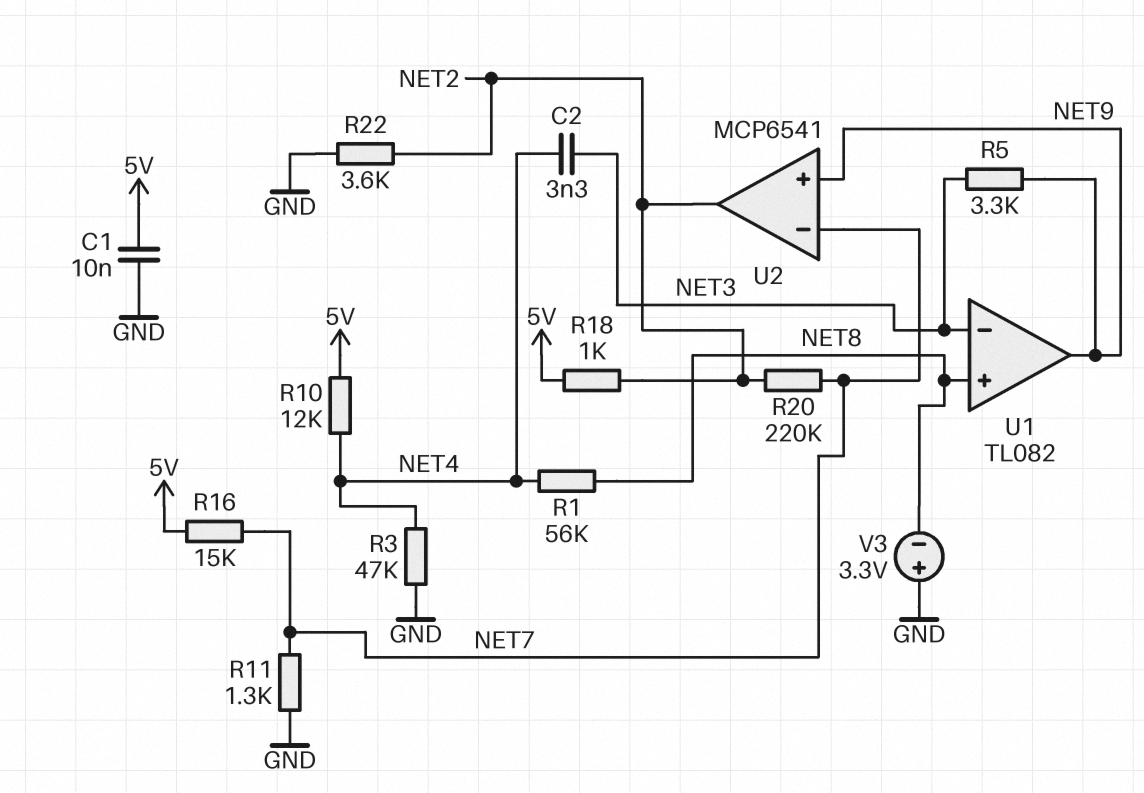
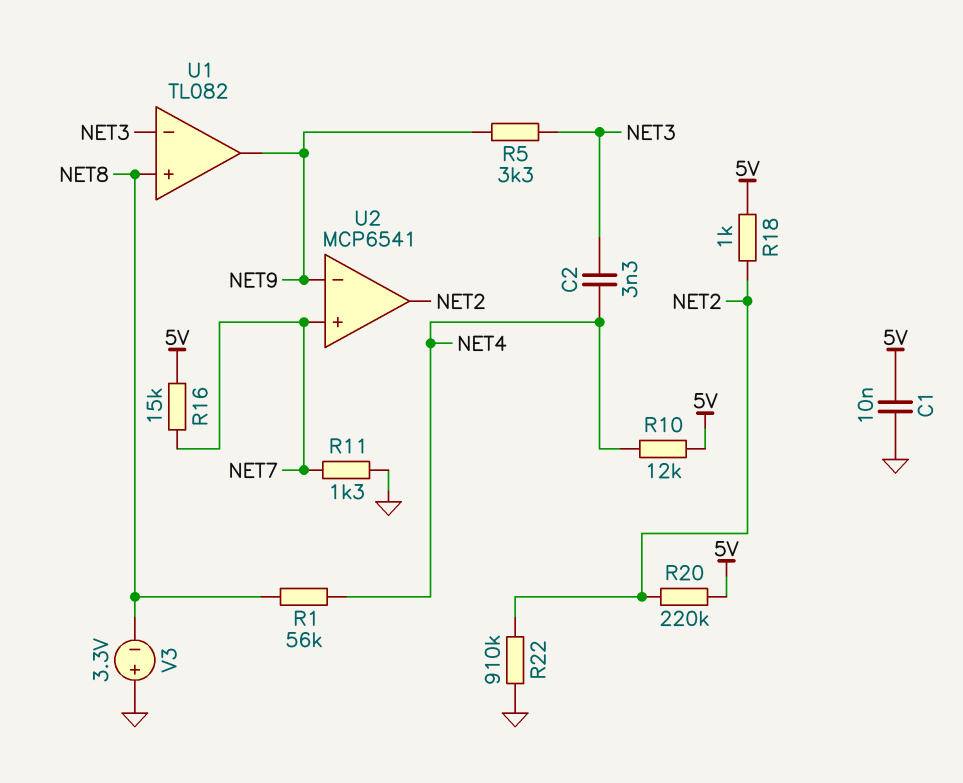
R3: 47k (GND, NET4) -> none
R20: 220k (NET2, NET7) -> 220k (5V, NET2)
R22: 3.6k (GND, NET2) -> 910k (GND, NET2)
U2 pin in+: NET9 -> NET7
U2 pin in-: NET7 -> NET9

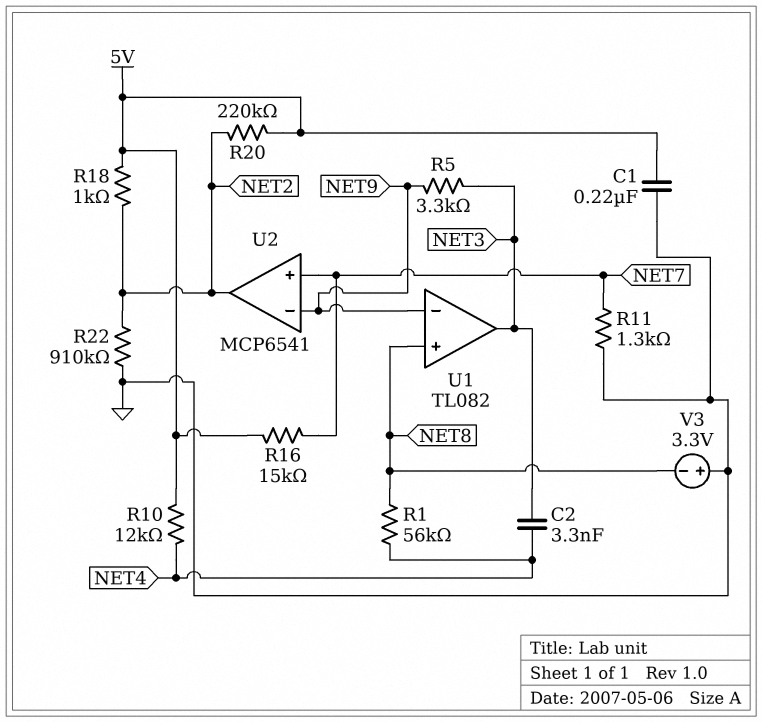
C1: 10nF (5V, GND) -> 220nF (5V, GND)
U1 pin in-: NET3 -> NET9
U1 pin out: NET9 -> NET3

